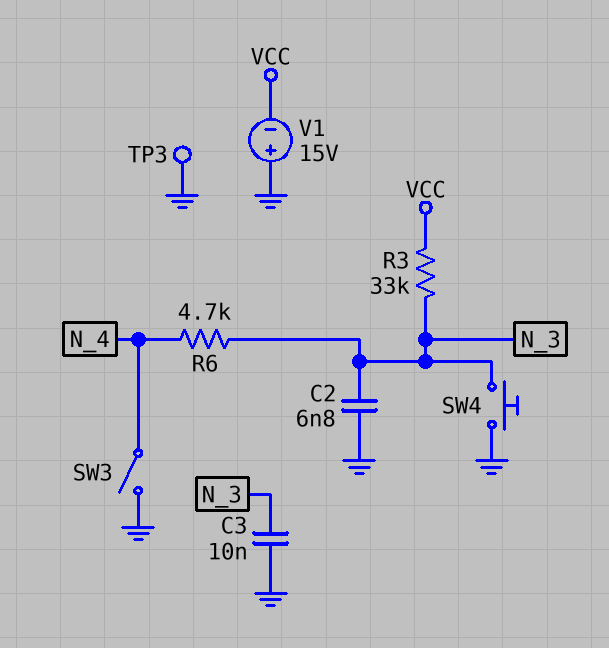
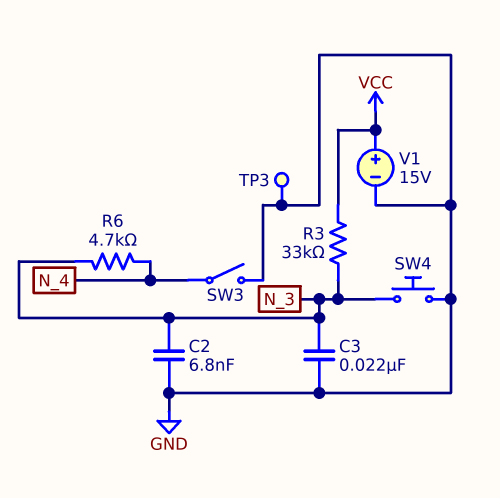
C3: 10nF (GND, N_3) -> 22nF (GND, N_3)
V1: 15V (plus GND, minus VCC) -> 15V (plus VCC, minus GND)

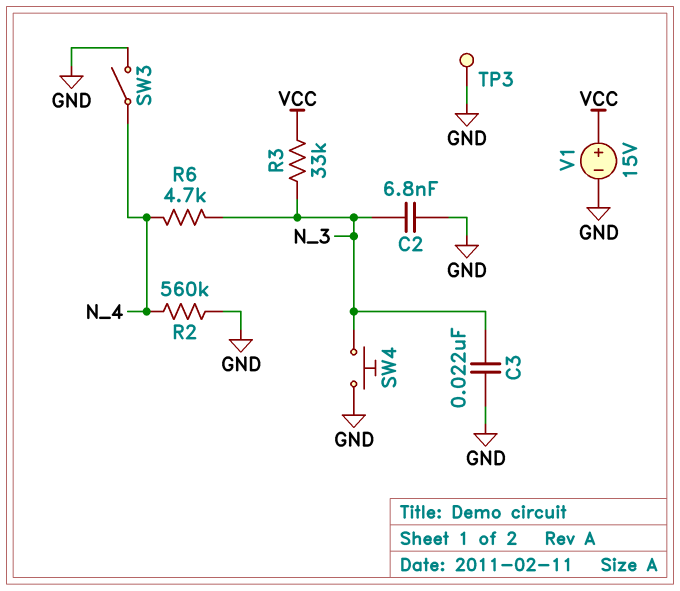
R2: none -> 560k (GND, N_4)

